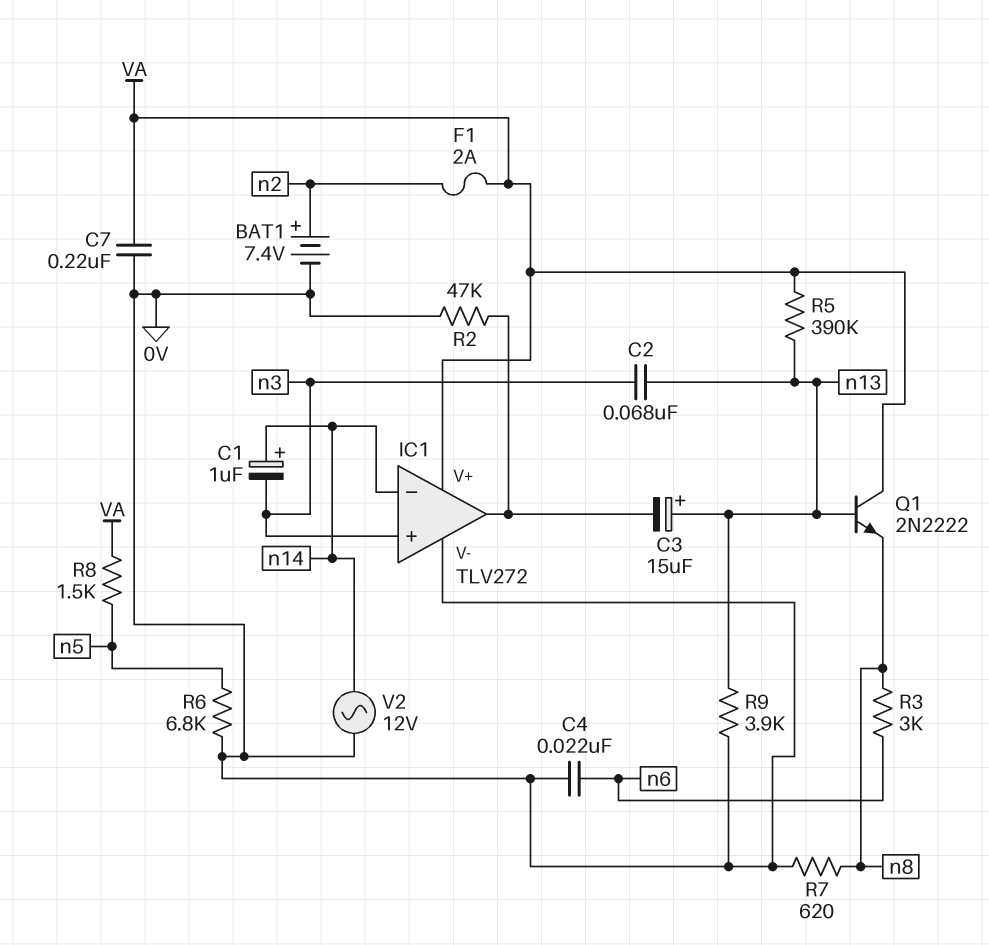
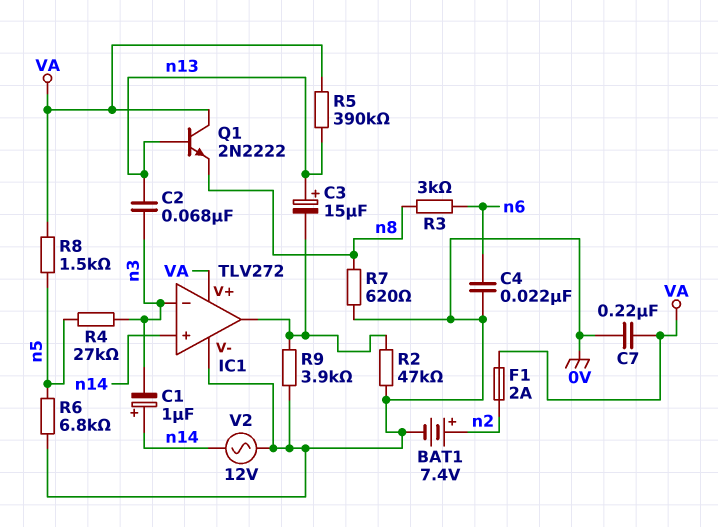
IC1 pin in+: n3 -> n14
IC1 pin in-: n14 -> n3
R4: none -> 27k (n3, n5)
R9: 3.9k (0V, n13) -> 3.9k (0V, IC1/out)

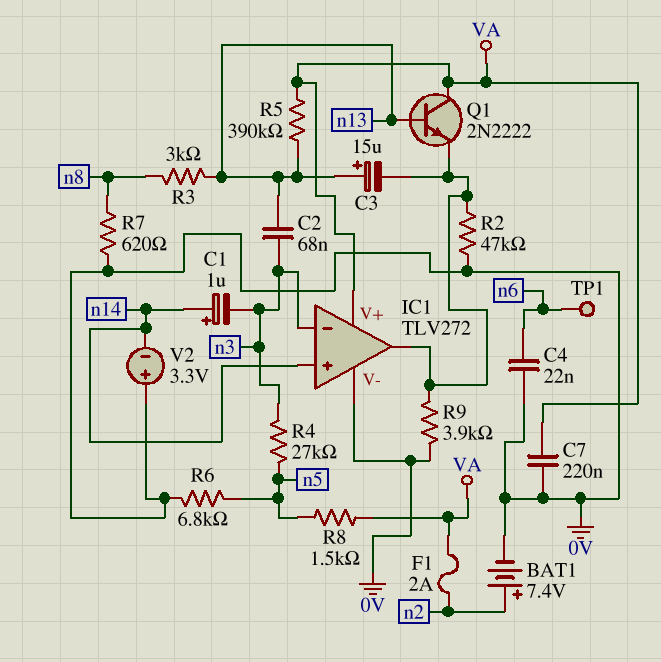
Q1: NPN 2N2222 (B n13, C VA, E n8) -> NPN 2N2222 (B n13, C VA, E IC1/out)
R3: 3k (n6, n8) -> 3k (n8, n13)
TP1: none -> test point (n6)
V2: AC 12V (0V, n14) -> 3.3V (plus 0V, minus n14)

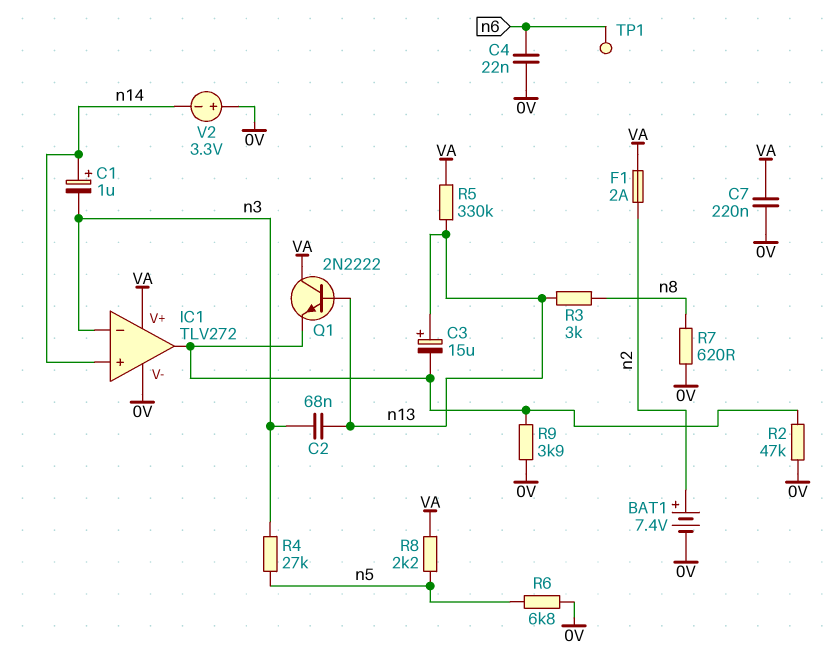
R5: 390k (VA, n13) -> 330k (VA, n13)
R8: 1.5k (VA, n5) -> 2.2k (VA, n5)

